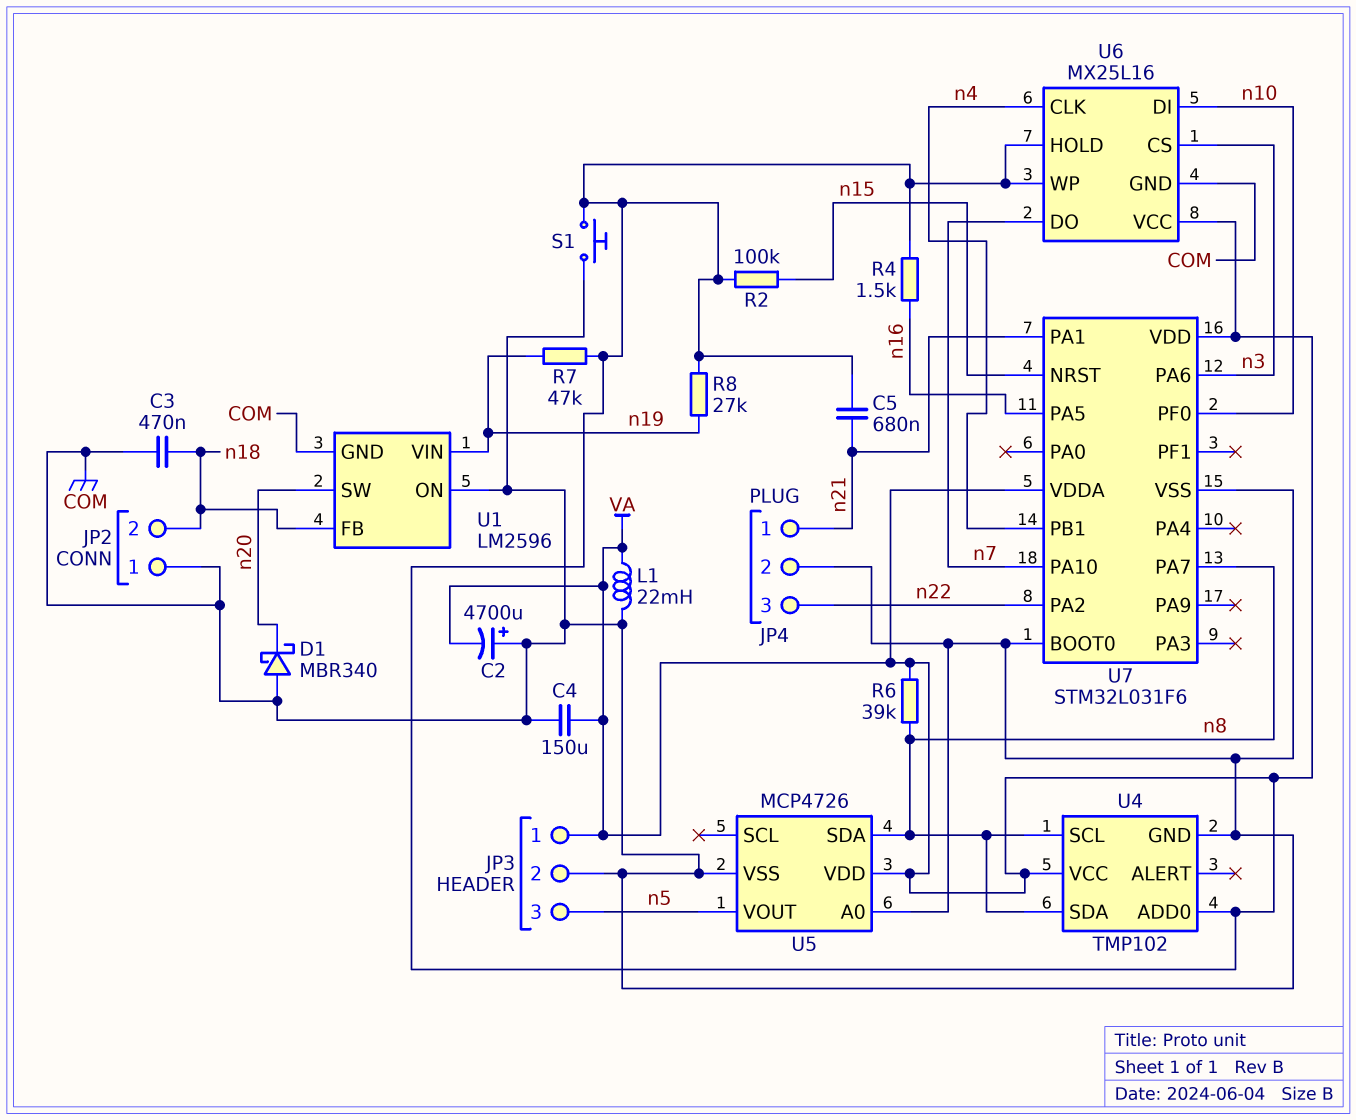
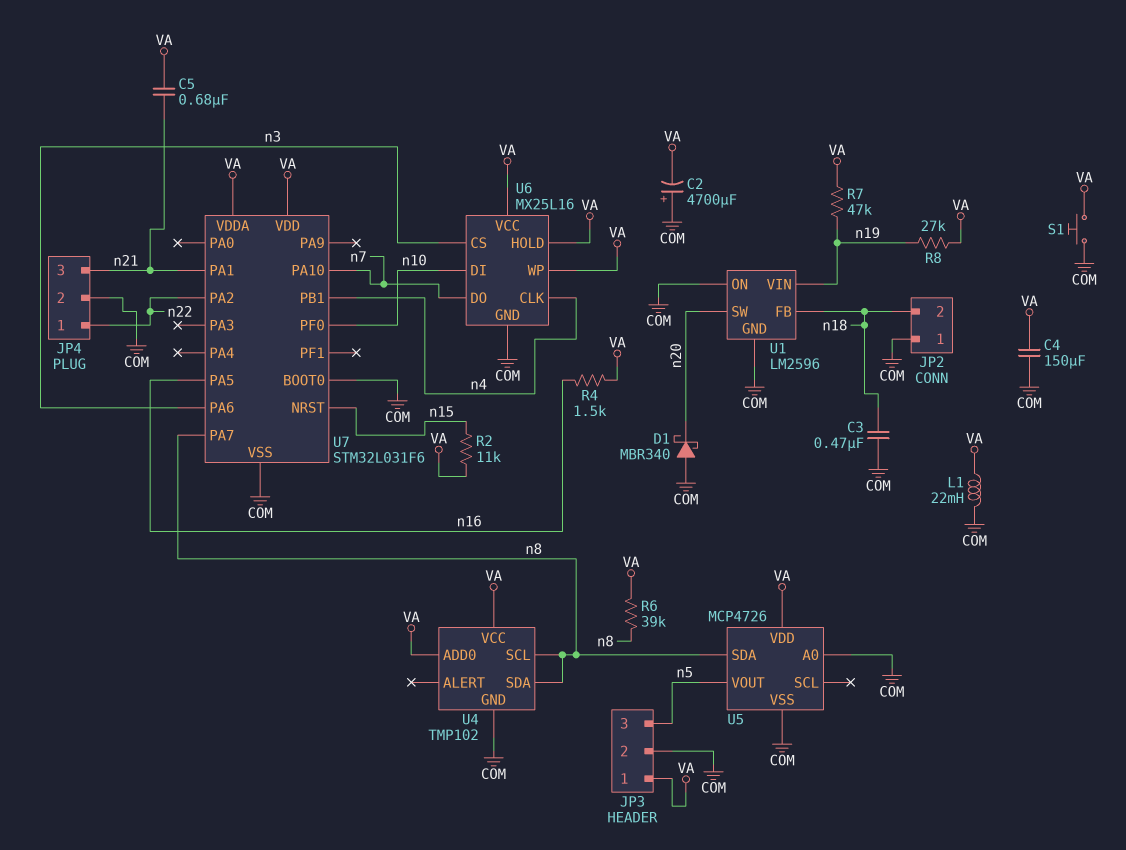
JP4 pin 1: n21 -> n22
JP4 pin 3: n22 -> n21
R2: 100k (VA, n15) -> 11k (VA, n15)

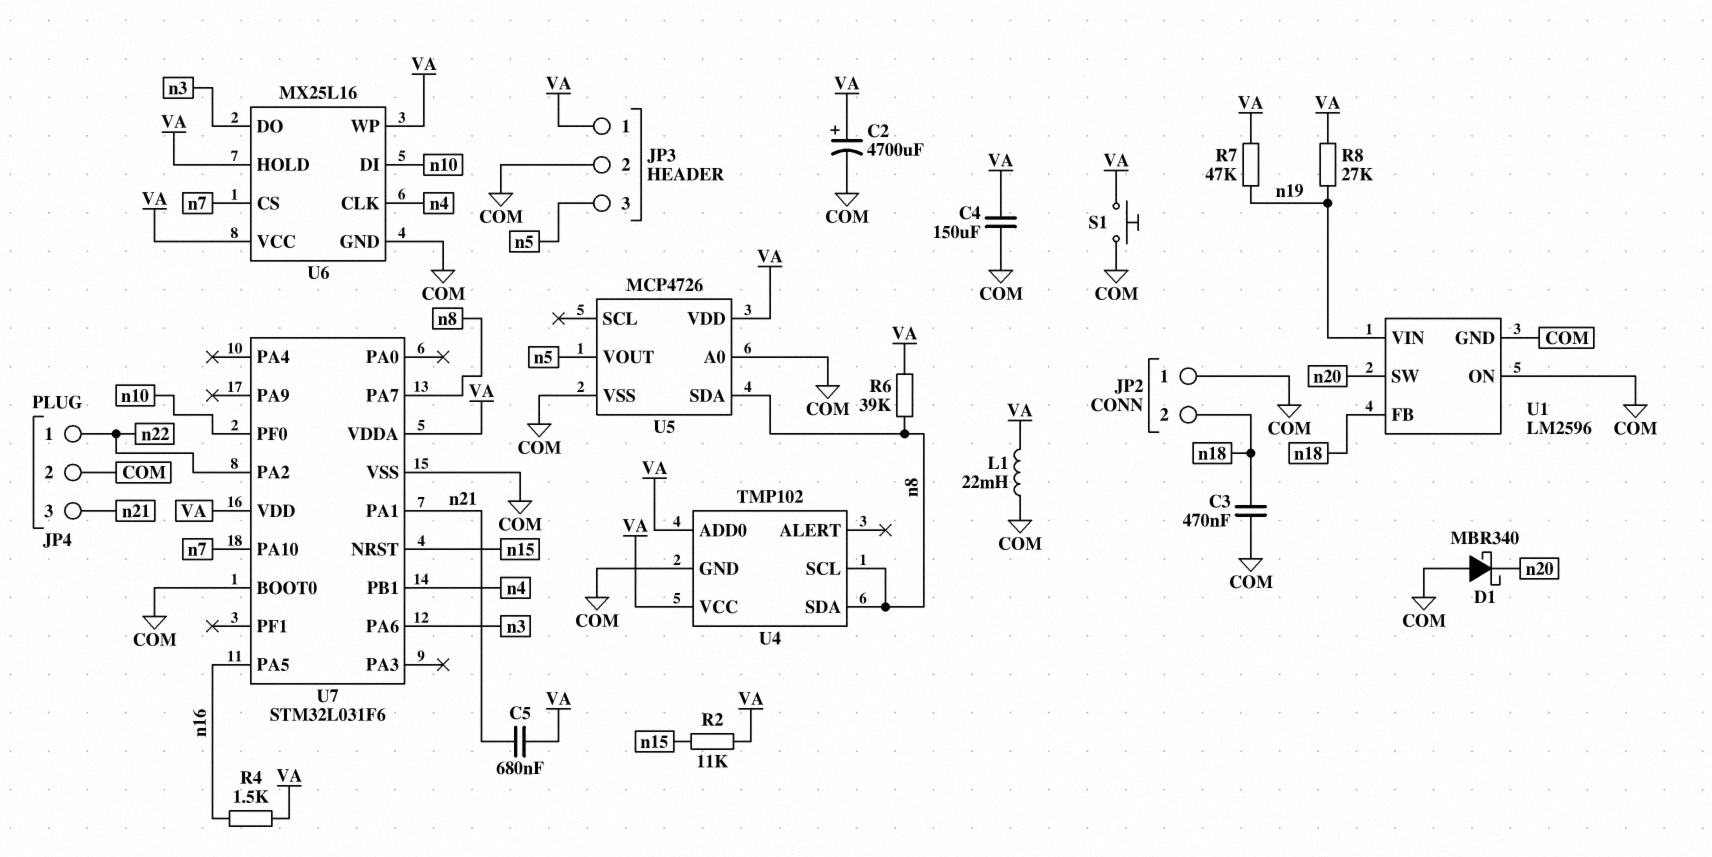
C2: 4700uF (plus COM, minus VA) -> 4700uF (plus VA, minus COM)
U6 pin CS: n3 -> n7
U6 pin DO: n7 -> n3

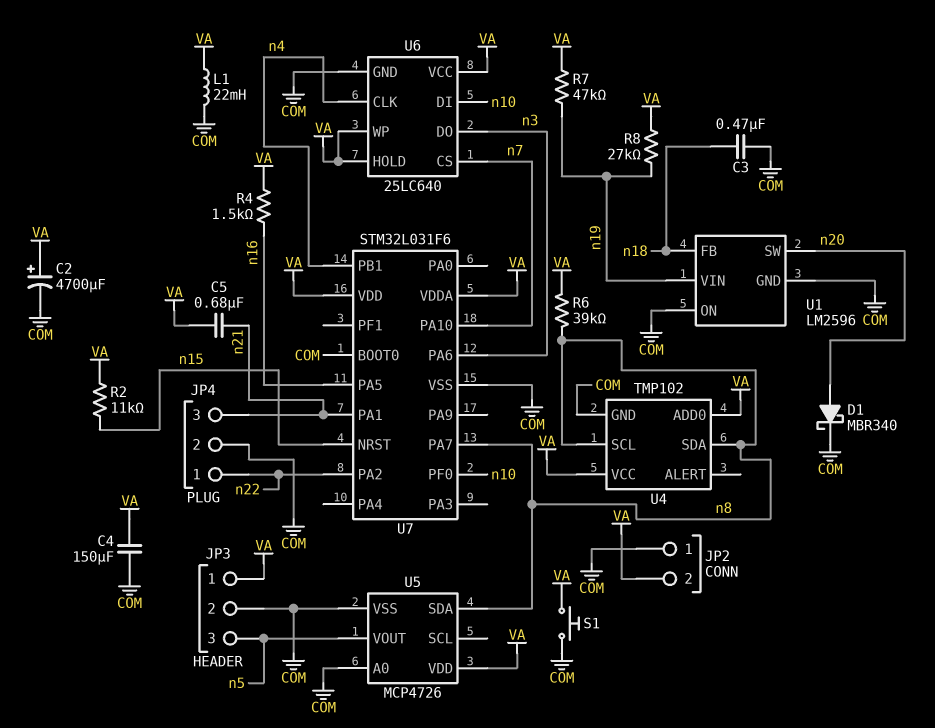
D1: schottky MBR340 (A COM, K n20) -> schottky MBR340 (A n20, K COM)
JP2 pin 2: n18 -> VA
U6: MX25L16 -> 25LC640

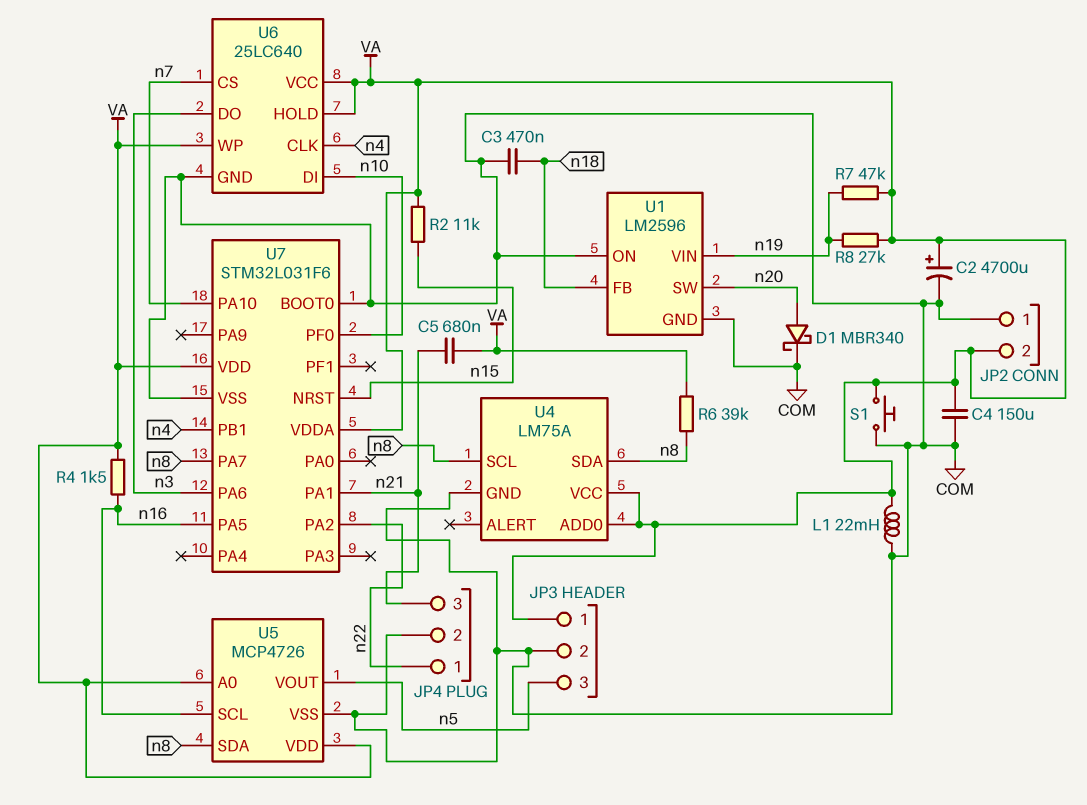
U4: TMP102 -> LM75A
U5 pin A0: COM -> VA
U5 pin SCL: none -> n16

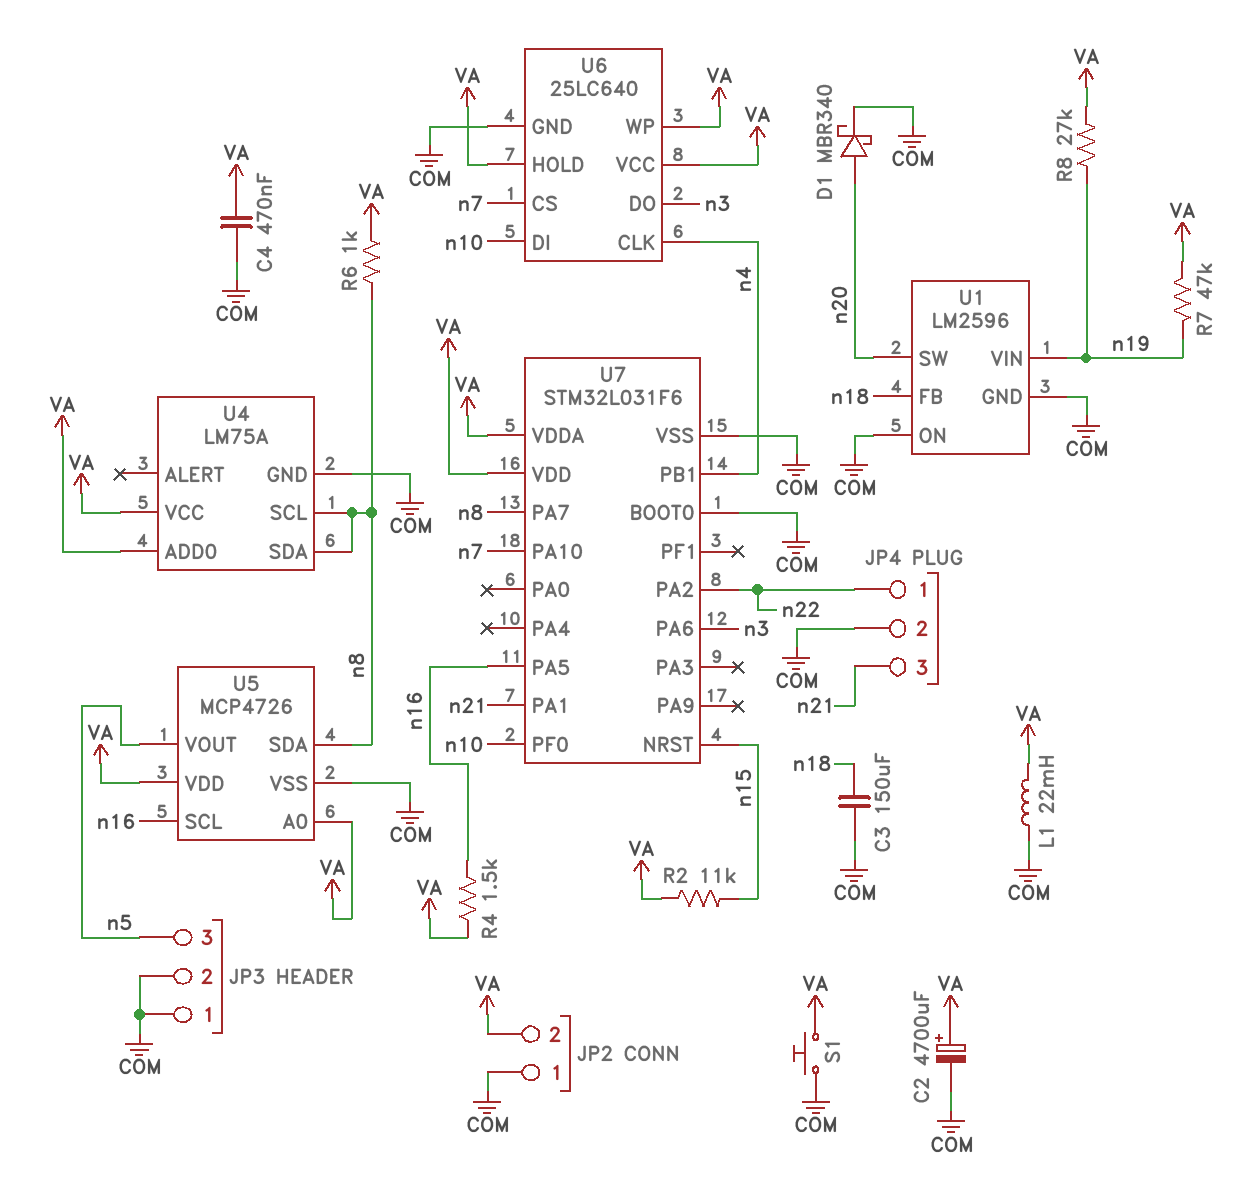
C3: 470nF (COM, n18) -> 150uF (COM, n18)
C4: 150uF (COM, VA) -> 470nF (COM, VA)
C5: 680nF (VA, n21) -> none
JP3 pin 1: VA -> COM
R6: 39k (VA, n8) -> 1k (VA, n8)

